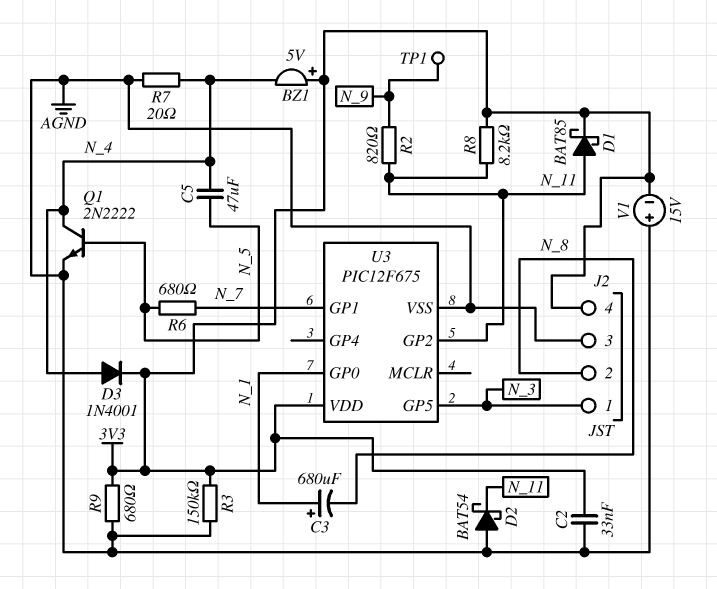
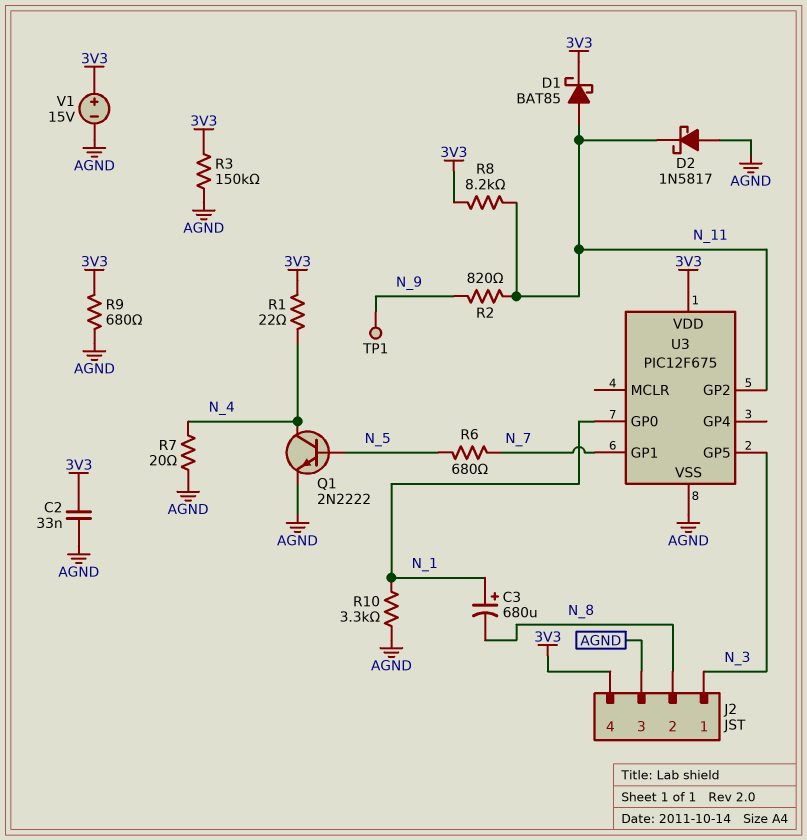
BZ1: buzzer 5V (plus 3V3, minus N_4) -> none
C5: 47uF (N_4, N_5) -> none
D2: schottky BAT54 (A AGND, K N_11) -> schottky 1N5817 (A AGND, K N_11)
D3: diode 1N4001 (A N_4, K 3V3) -> none
R1: none -> 22 (3V3, N_4)
R10: none -> 3.3k (AGND, N_1)
V1: 15V (plus AGND, minus 3V3) -> 15V (plus 3V3, minus AGND)

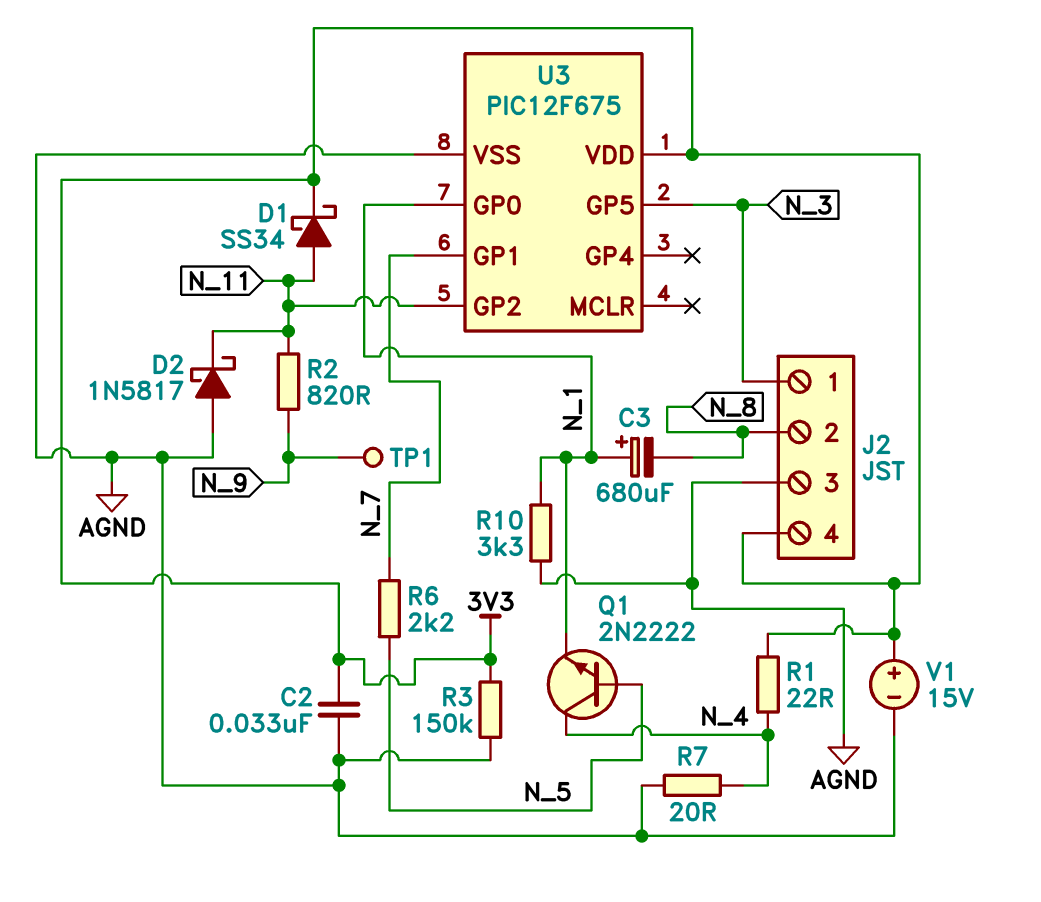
D1: schottky BAT85 (A N_11, K 3V3) -> schottky SS34 (A N_11, K 3V3)
Q1: NPN 2N2222 (B N_5, C N_4, E AGND) -> NPN 2N2222 (B N_5, C N_4, E N_1)
R6: 680 (N_5, N_7) -> 2.2k (N_5, N_7)
R8: 8.2k (3V3, N_11) -> none
R9: 680 (3V3, AGND) -> none

